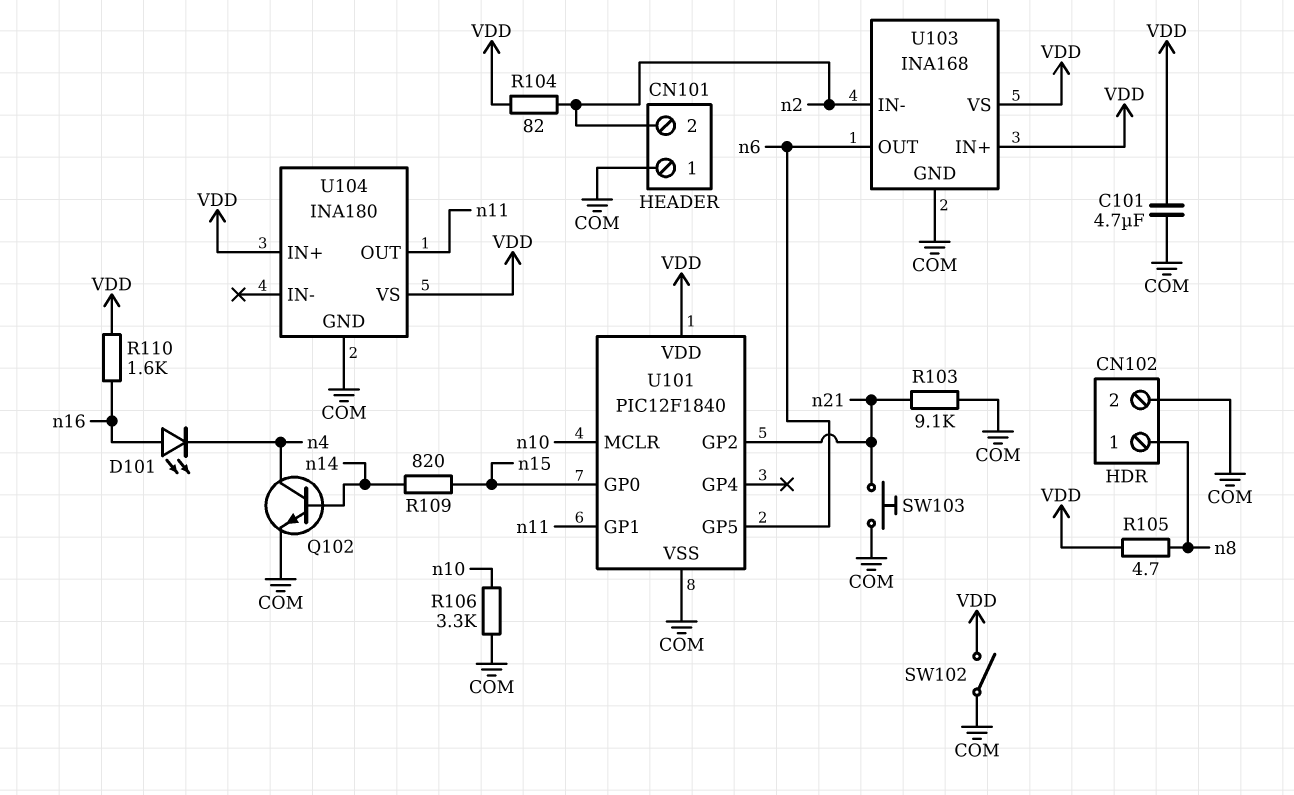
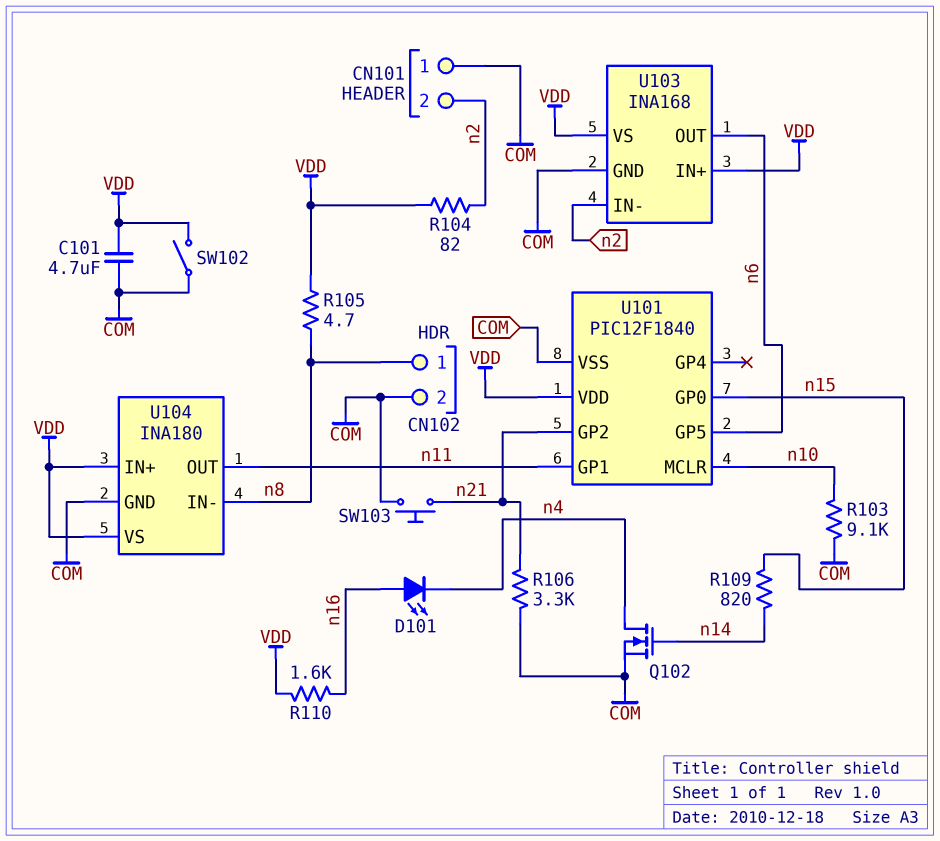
Q102: NPN (B n14, C n4, E COM) -> NMOS (G n14, D n4, S COM)
R103: 9.1k (COM, n21) -> 9.1k (COM, n10)
R106: 3.3k (COM, n10) -> 3.3k (COM, n21)
U104 pin IN-: none -> n8

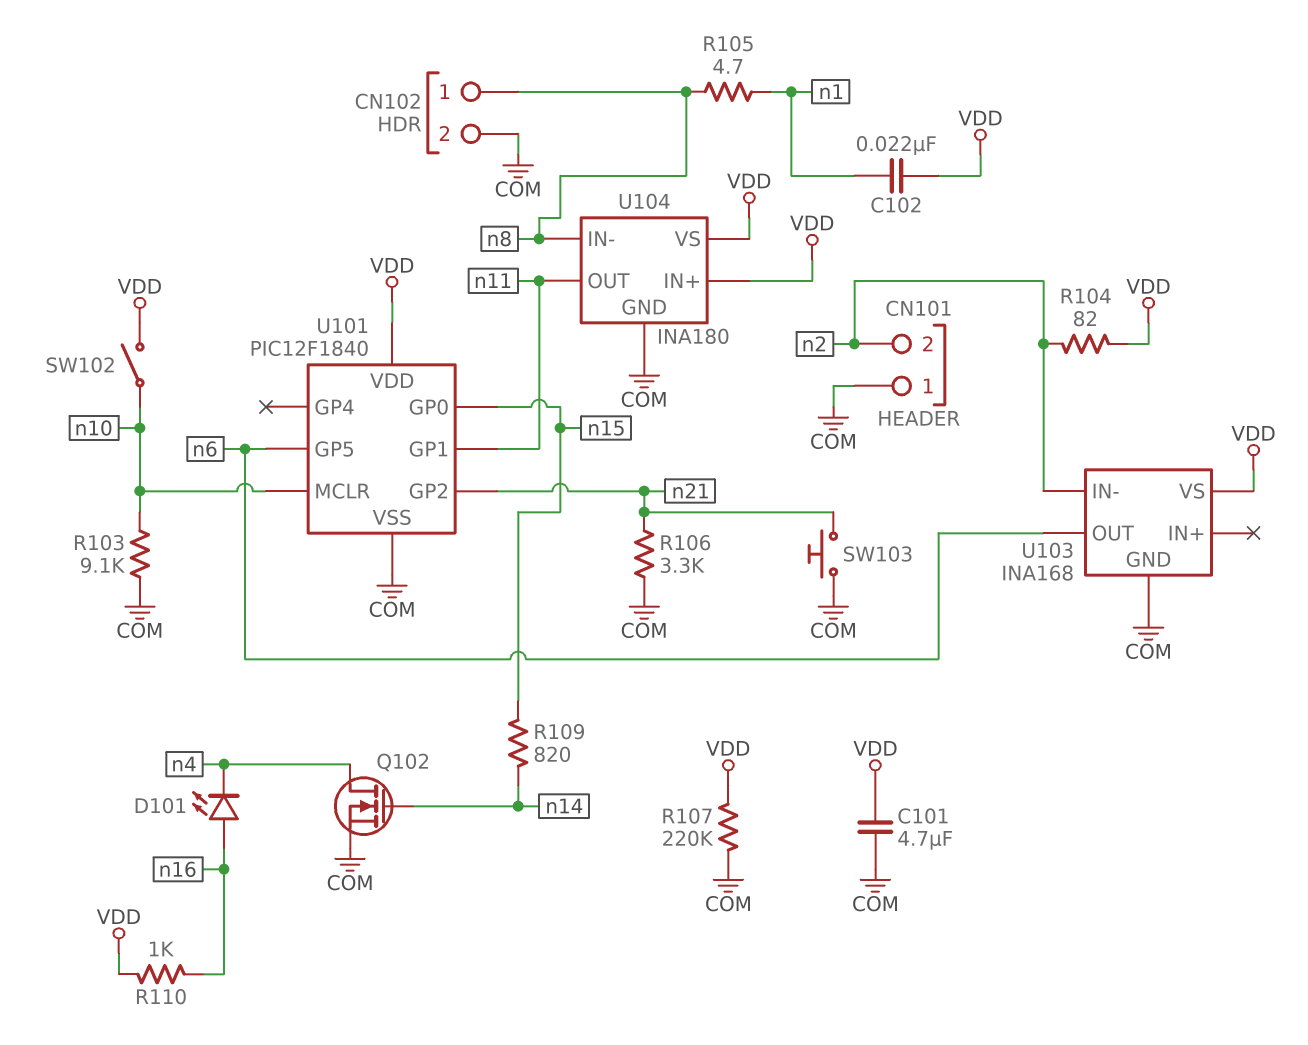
C102: none -> 22nF (VDD, n1)
R105: 4.7 (VDD, n8) -> 4.7 (n1, n8)
R107: none -> 220k (COM, VDD)
R110: 1.6k (VDD, n16) -> 1k (VDD, n16)
SW102: switch (COM, VDD) -> switch (VDD, n10)
U103 pin IN+: VDD -> none

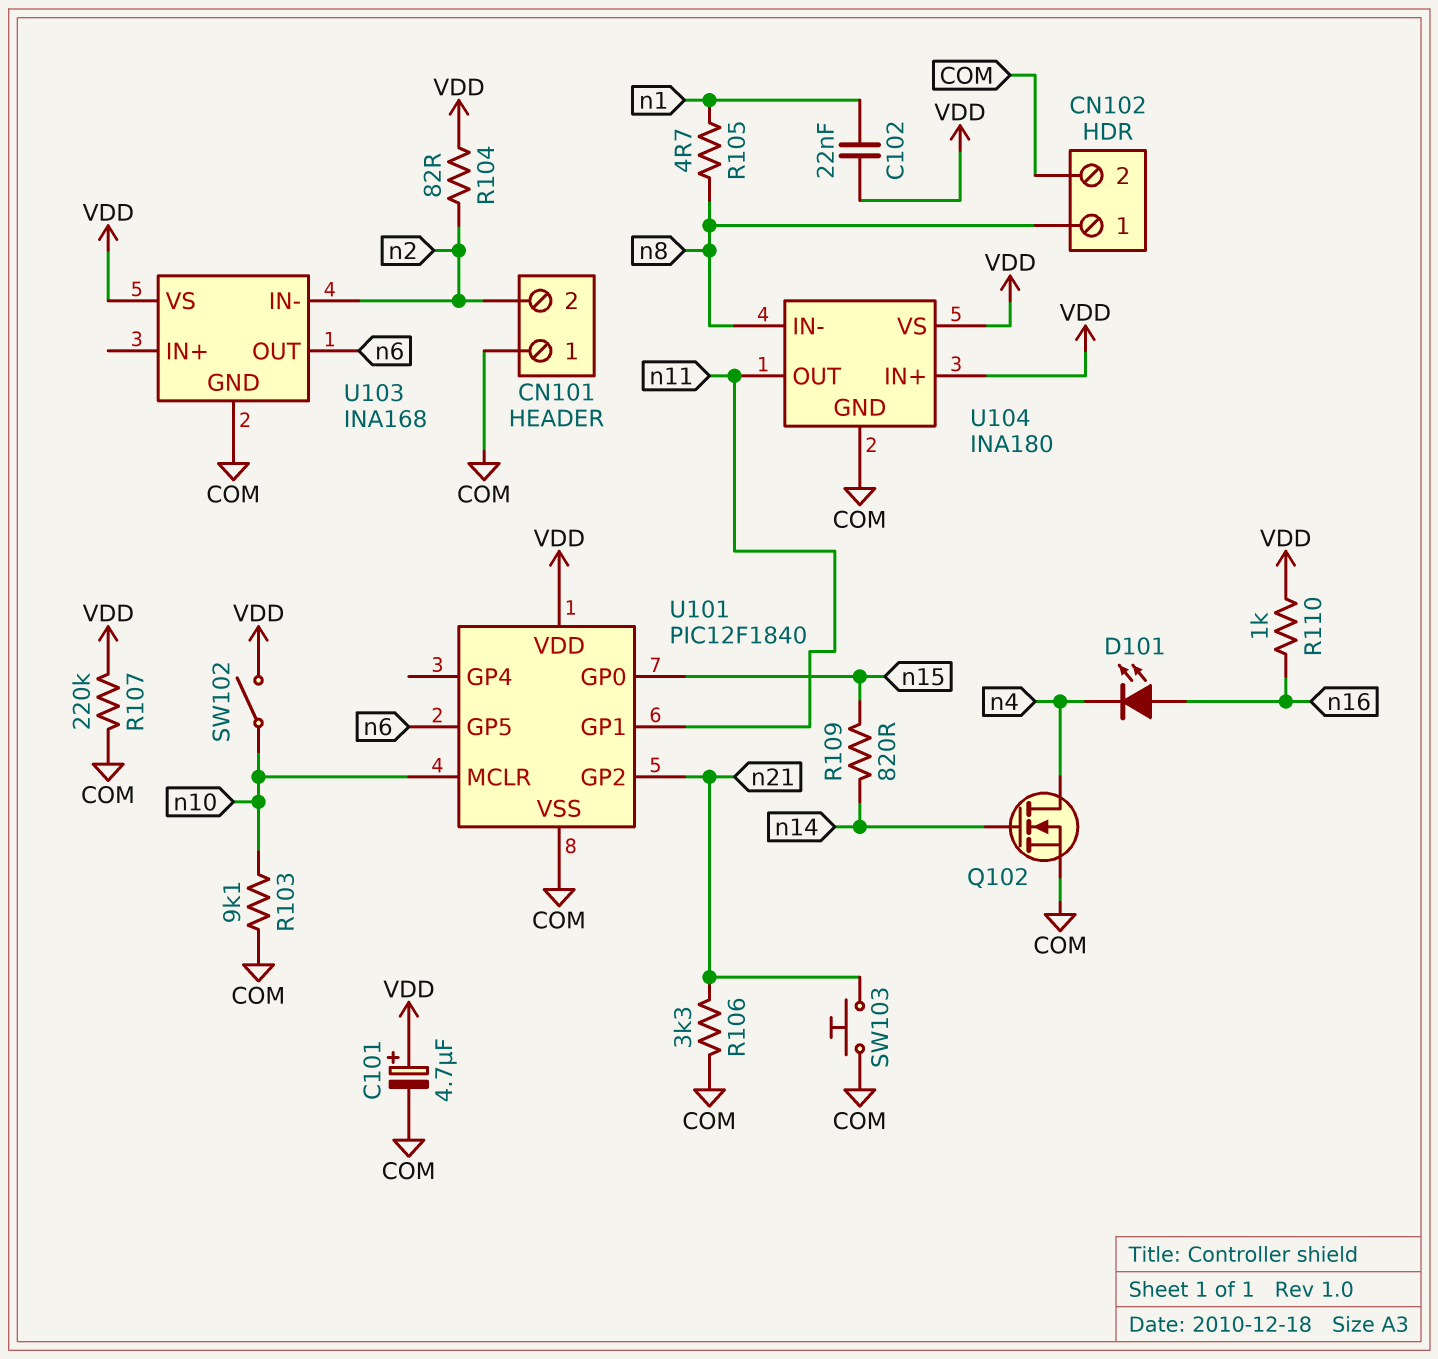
C101: 4.7uF (COM, VDD) -> 4.7uF (plus VDD, minus COM)

